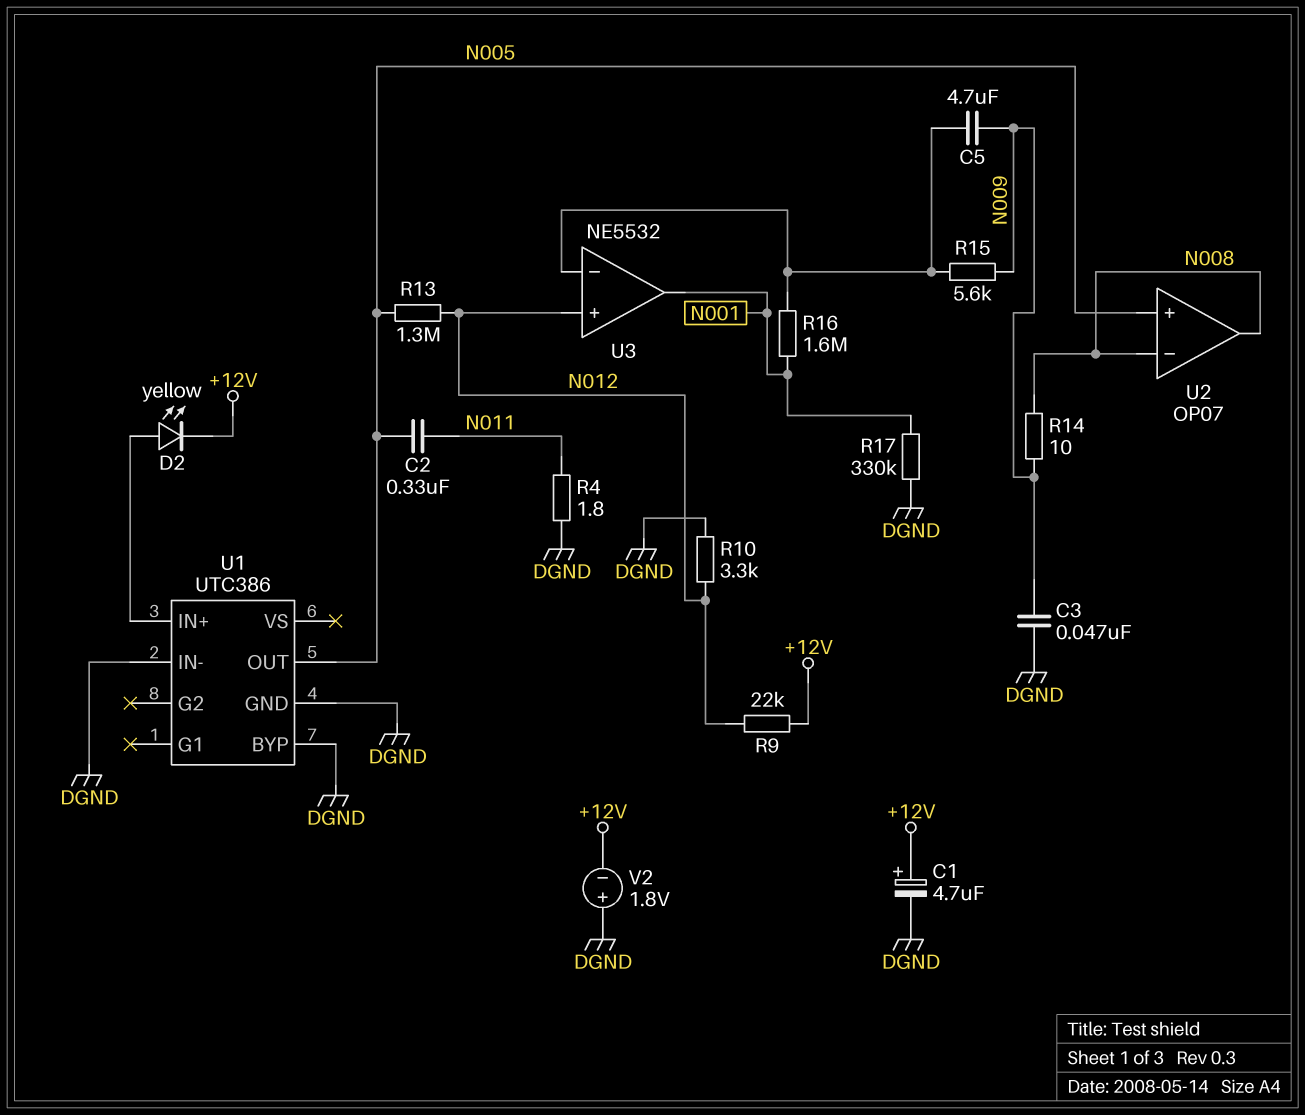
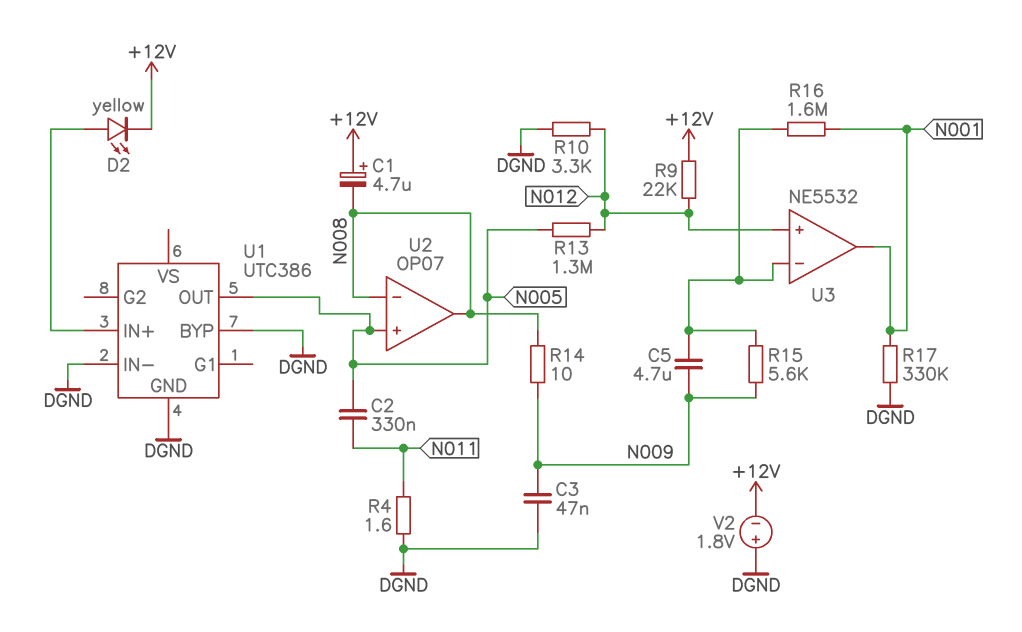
C1: 4.7uF (plus +12V, minus DGND) -> 4.7uF (plus +12V, minus N008)
R4: 1.8 (DGND, N011) -> 1.6 (DGND, N011)

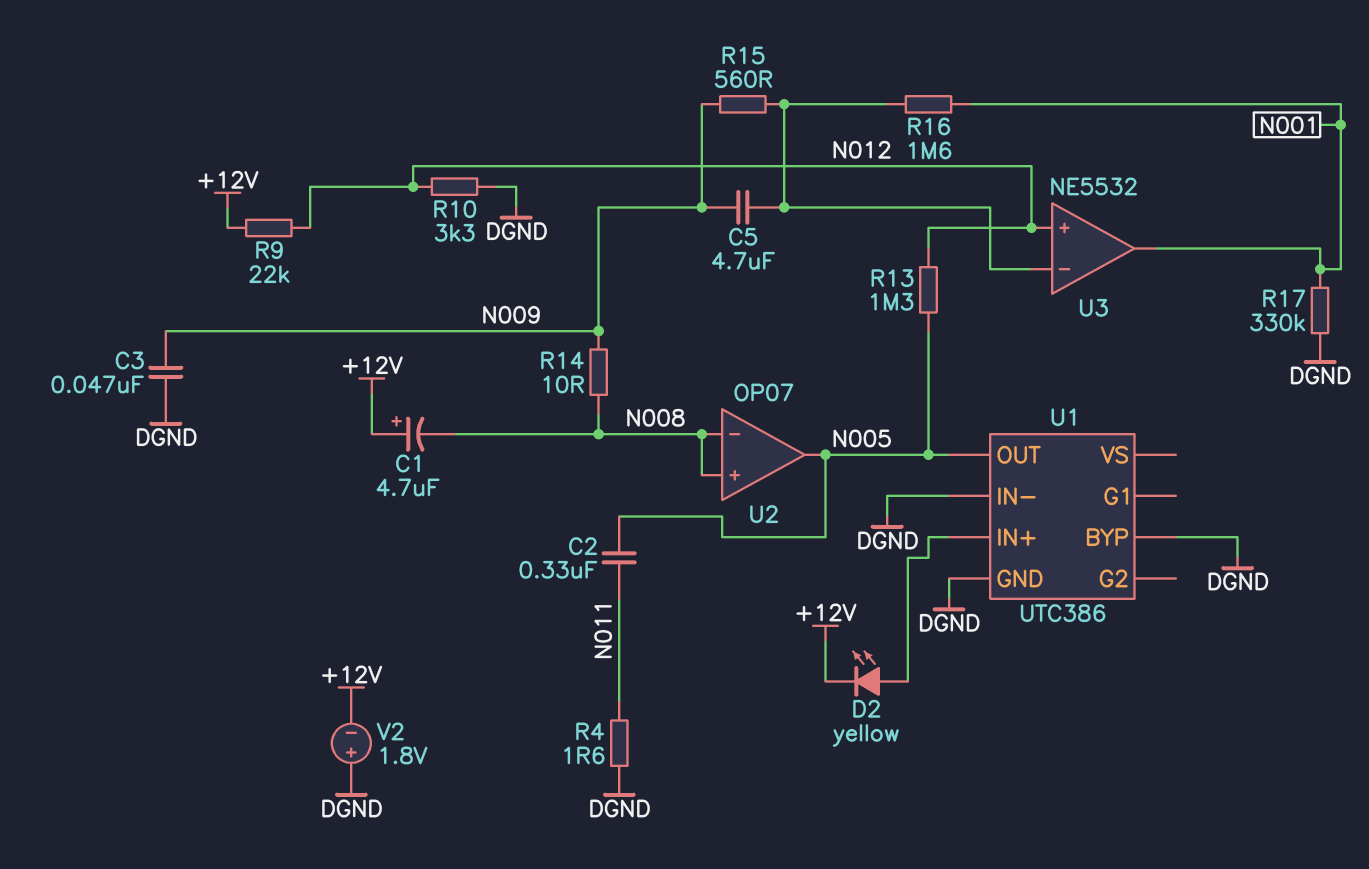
R15: 5.6k (N009, U3/in-) -> 560 (N009, U3/in-)
U2 pin in+: N005 -> N008
U2 pin out: N008 -> N005

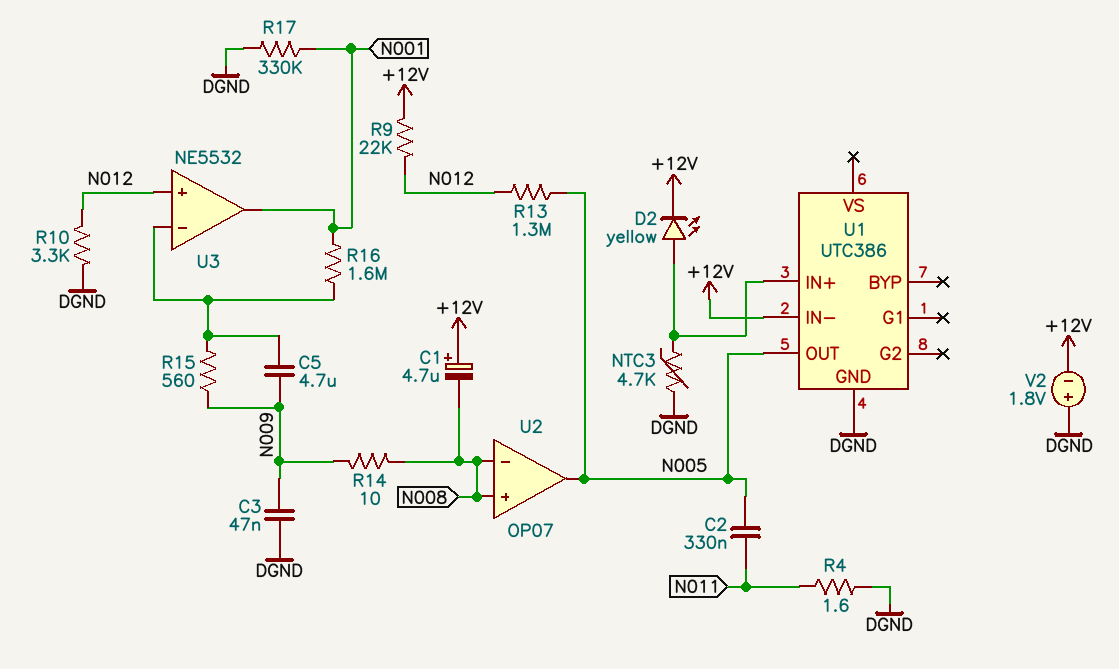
NTC3: none -> 4.7k (DGND, U1/IN+)
U1 pin BYP: DGND -> none
U1 pin IN-: DGND -> +12V

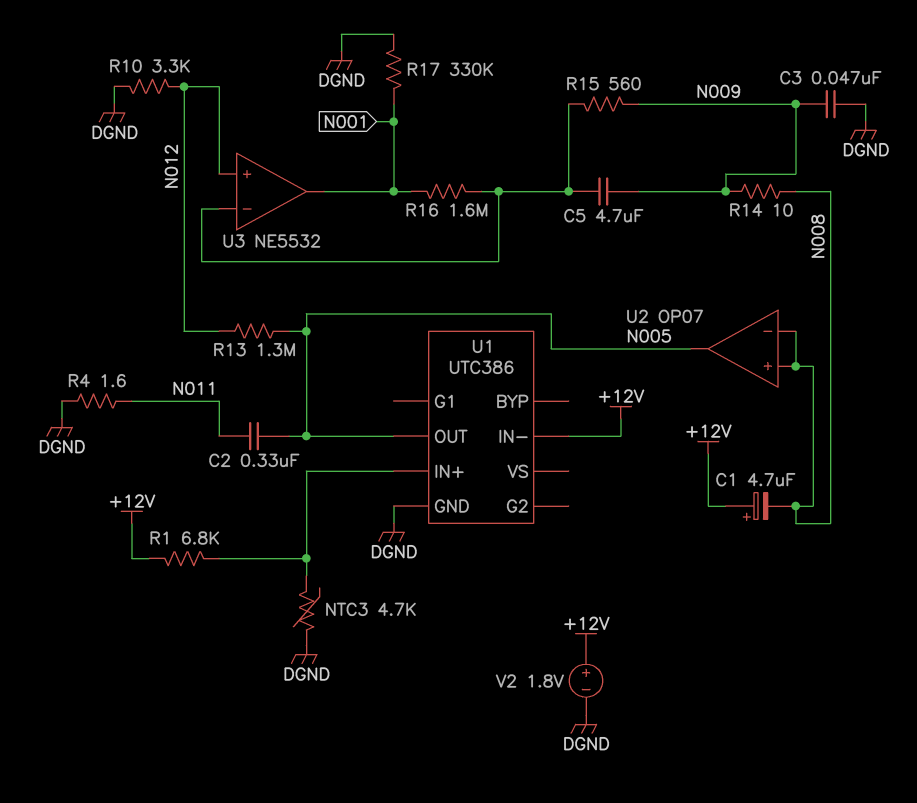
D2: LED yellow (A U1/IN+, K +12V) -> none
R1: none -> 6.8k (+12V, U1/IN+)
R9: 22k (+12V, N012) -> none
V2: 1.8V (plus DGND, minus +12V) -> 1.8V (plus +12V, minus DGND)

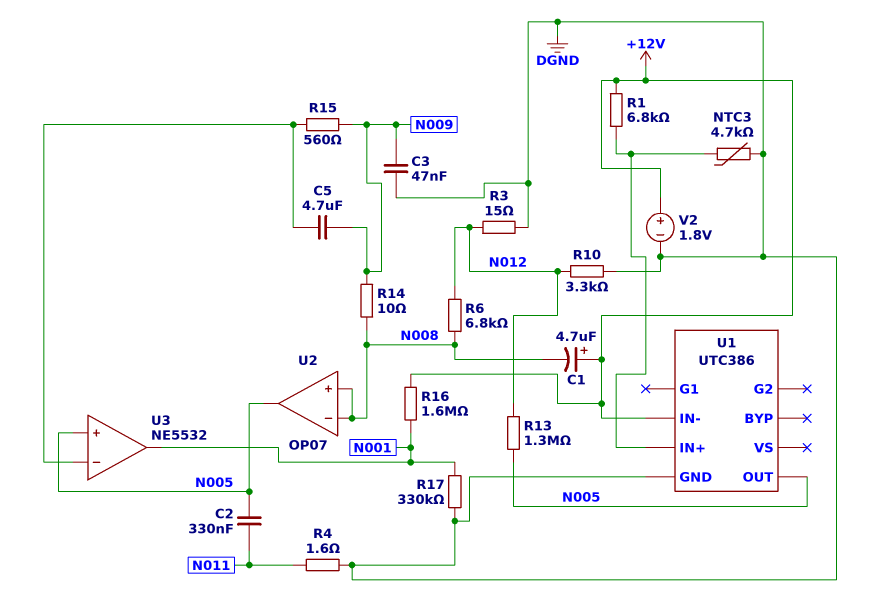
R3: none -> 15 (DGND, N012)
R6: none -> 6.8k (N008, N012)
R16: 1.6M (N001, U3/in-) -> 1.6M (+12V, N001)
U3 pin in+: N012 -> N005

